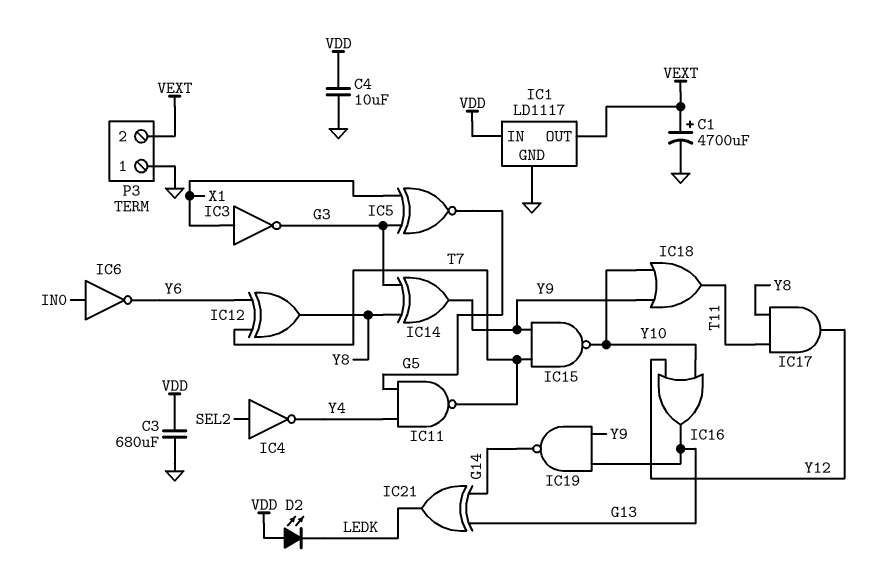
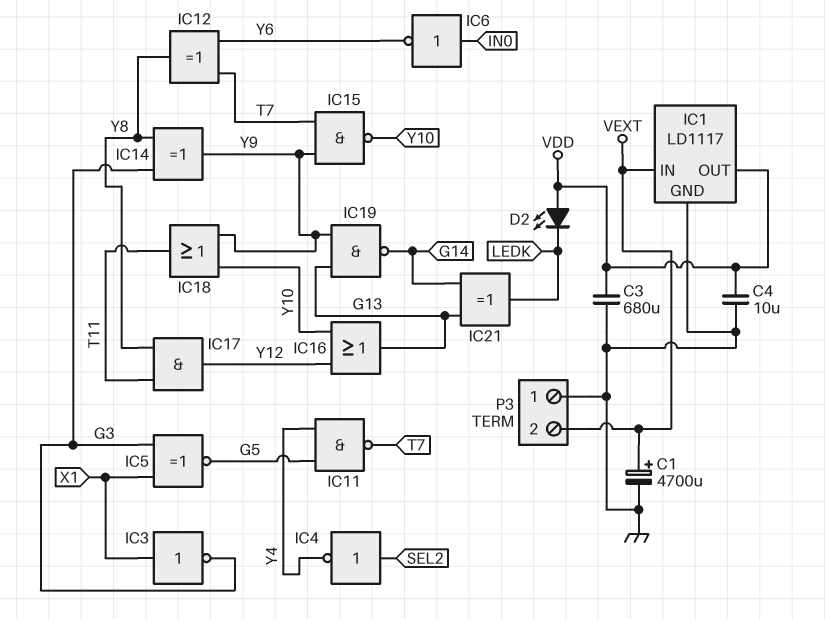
IC1 pin IN: VDD -> VEXT
IC1 pin OUT: VEXT -> VDD

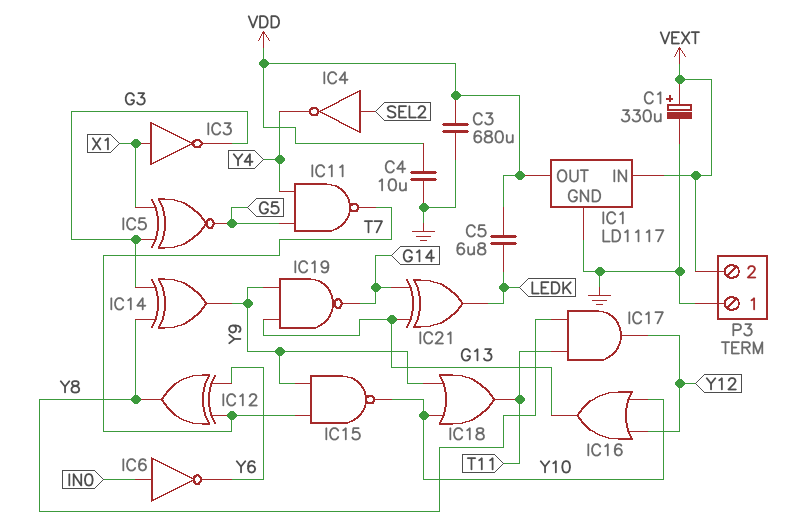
C1: 4700uF (plus VEXT, minus GND) -> 330uF (plus VEXT, minus GND)
C5: none -> 6.8uF (LEDK, VDD)
D2: LED (A VDD, K LEDK) -> none

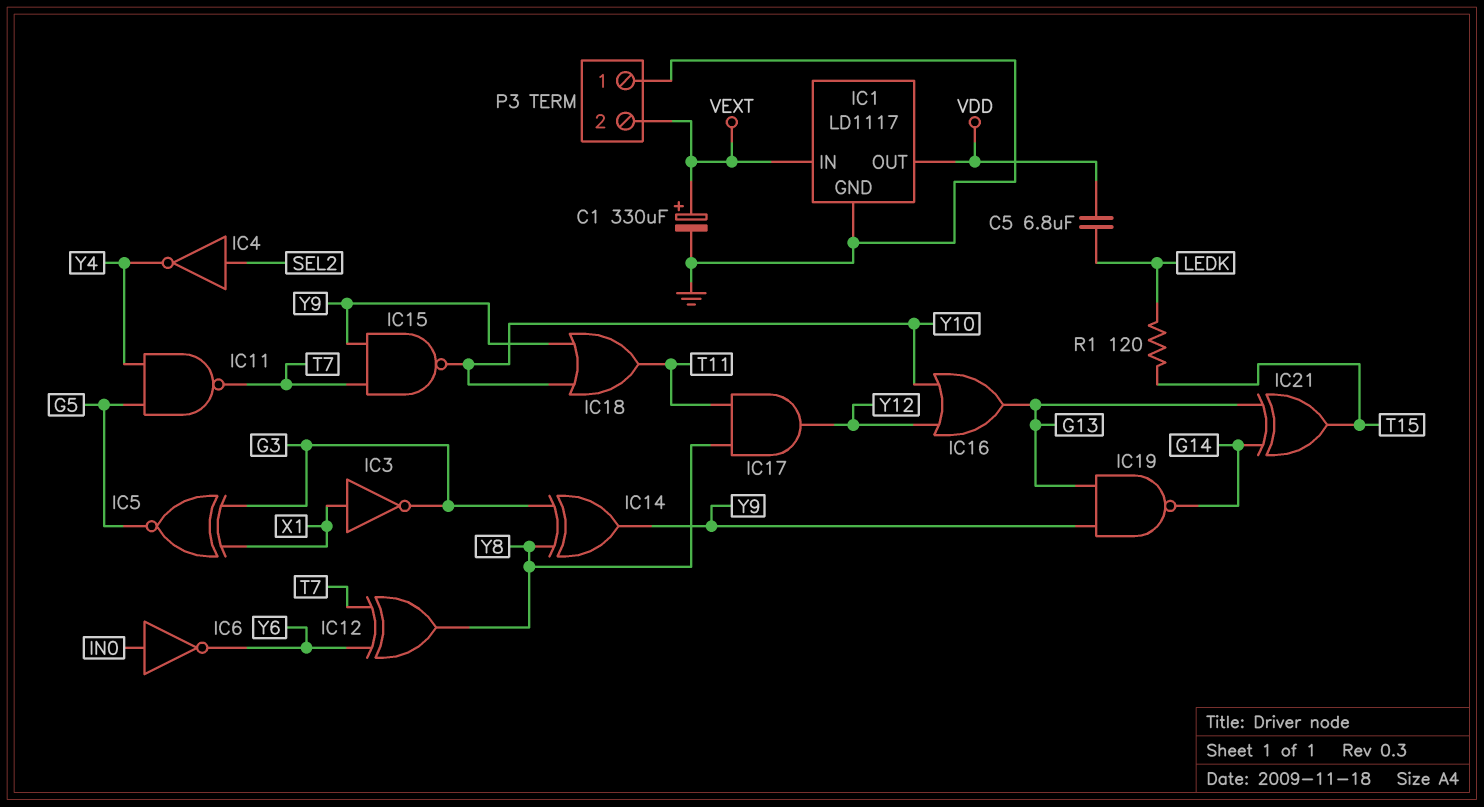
C3: 680uF (GND, VDD) -> none
C4: 10uF (GND, VDD) -> none
IC21: XOR (in G13, in G14, out LEDK) -> XOR (in G13, in G14, out T15)
R1: none -> 120 (LEDK, T15)

